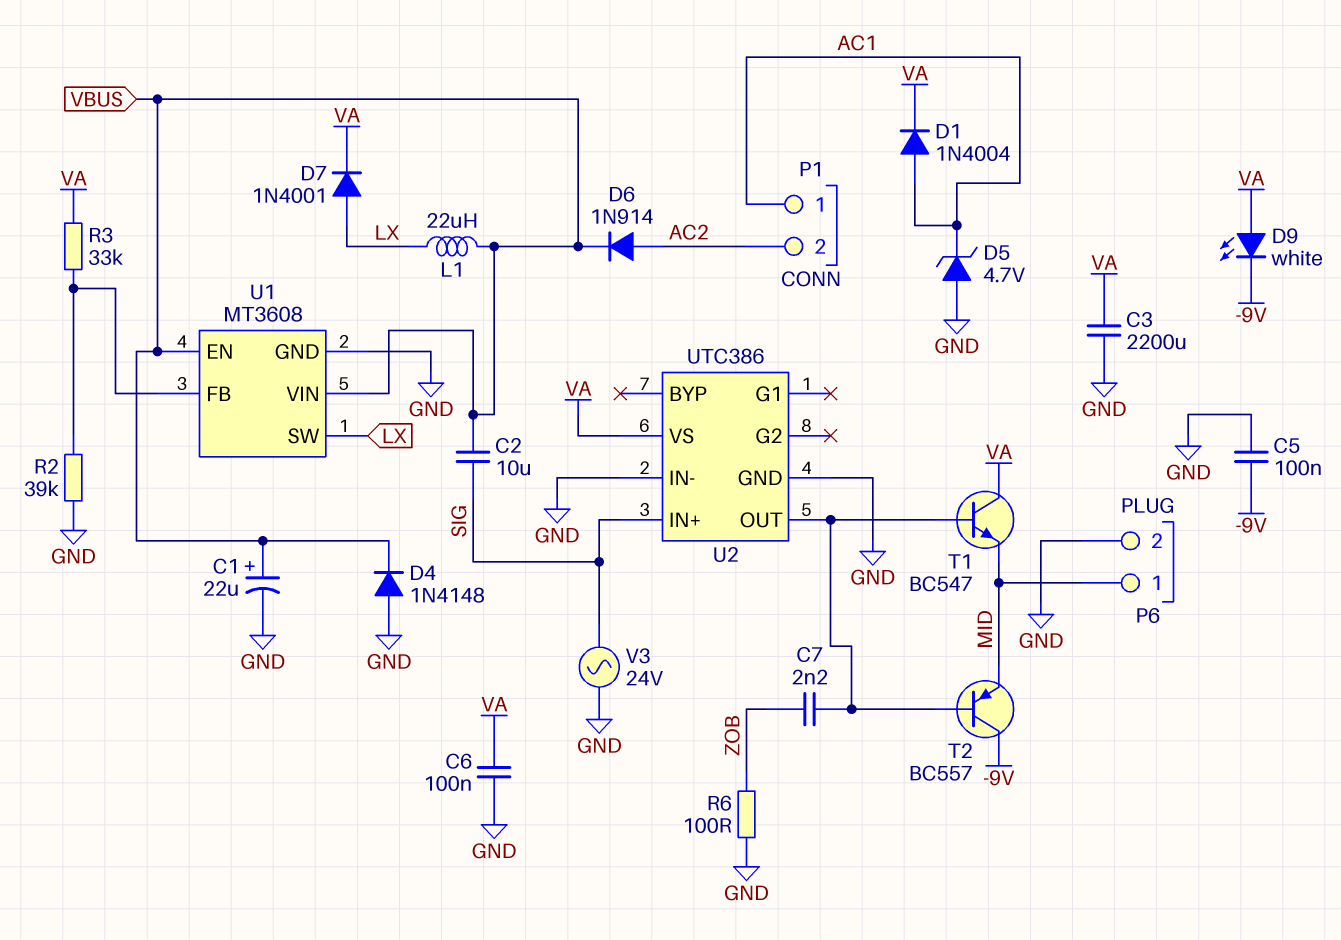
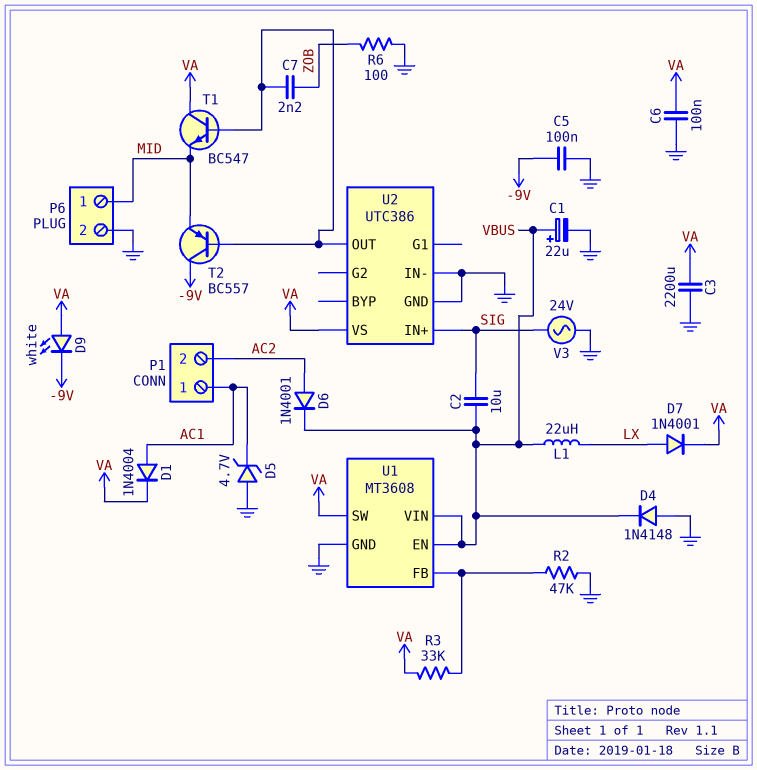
D6: diode 1N914 (A AC2, K VBUS) -> diode 1N4001 (A AC2, K VBUS)
R2: 39k (GND, U1/FB) -> 47k (GND, U1/FB)
U1 pin SW: LX -> VA

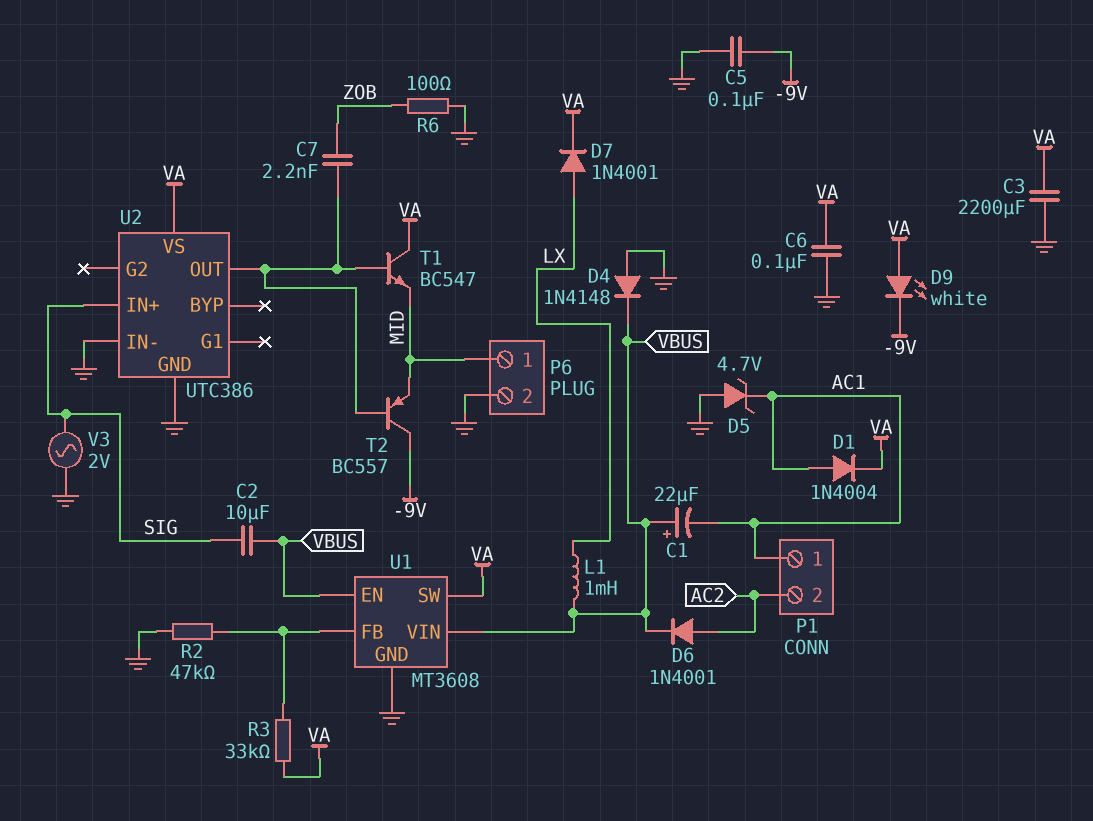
C1: 22uF (plus VBUS, minus GND) -> 22uF (plus VBUS, minus AC1)
L1: 22uH (LX, VBUS) -> 1mH (LX, VBUS)
V3: AC 24V (GND, SIG) -> AC 2V (GND, SIG)

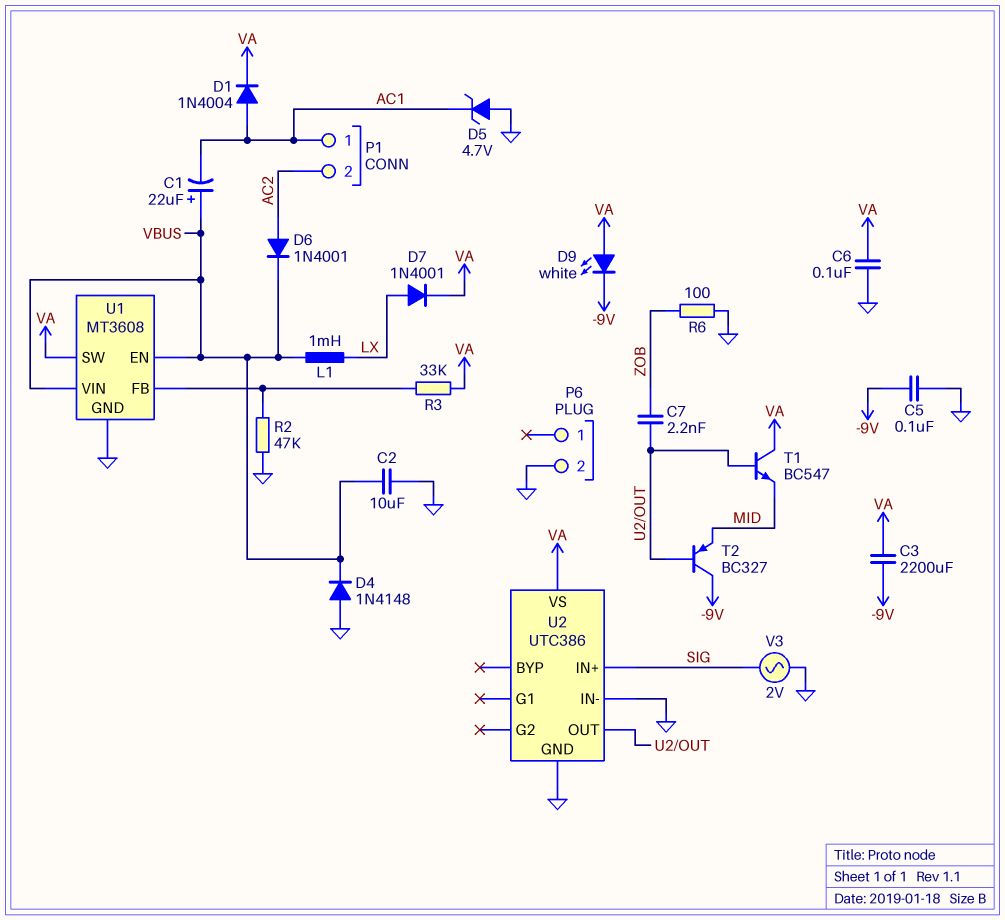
C2: 10uF (SIG, VBUS) -> 10uF (GND, VBUS)
C3: 2200uF (GND, VA) -> 2200uF (-9V, VA)
P6 pin 1: MID -> none
T2: PNP BC557 (B U2/OUT, C -9V, E MID) -> PNP BC327 (B U2/OUT, C -9V, E MID)

